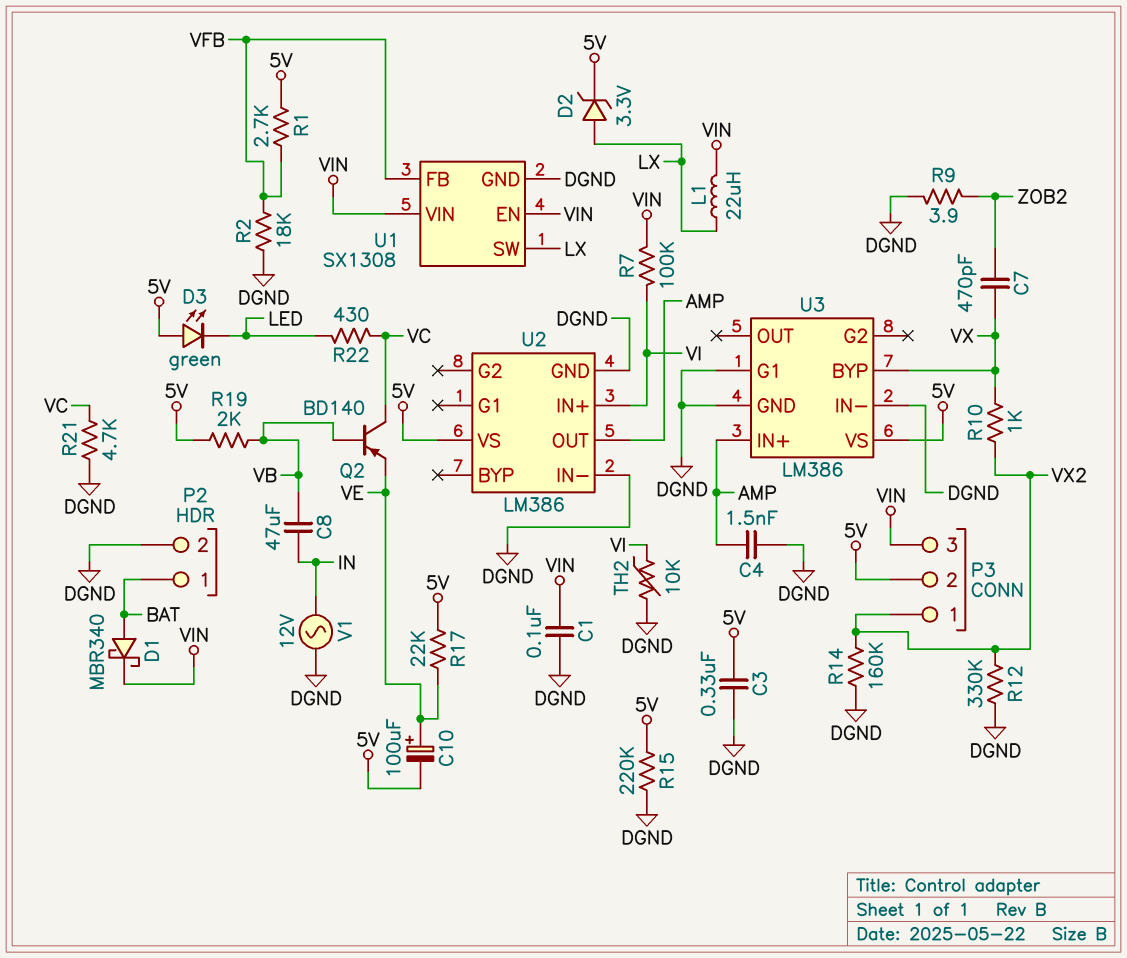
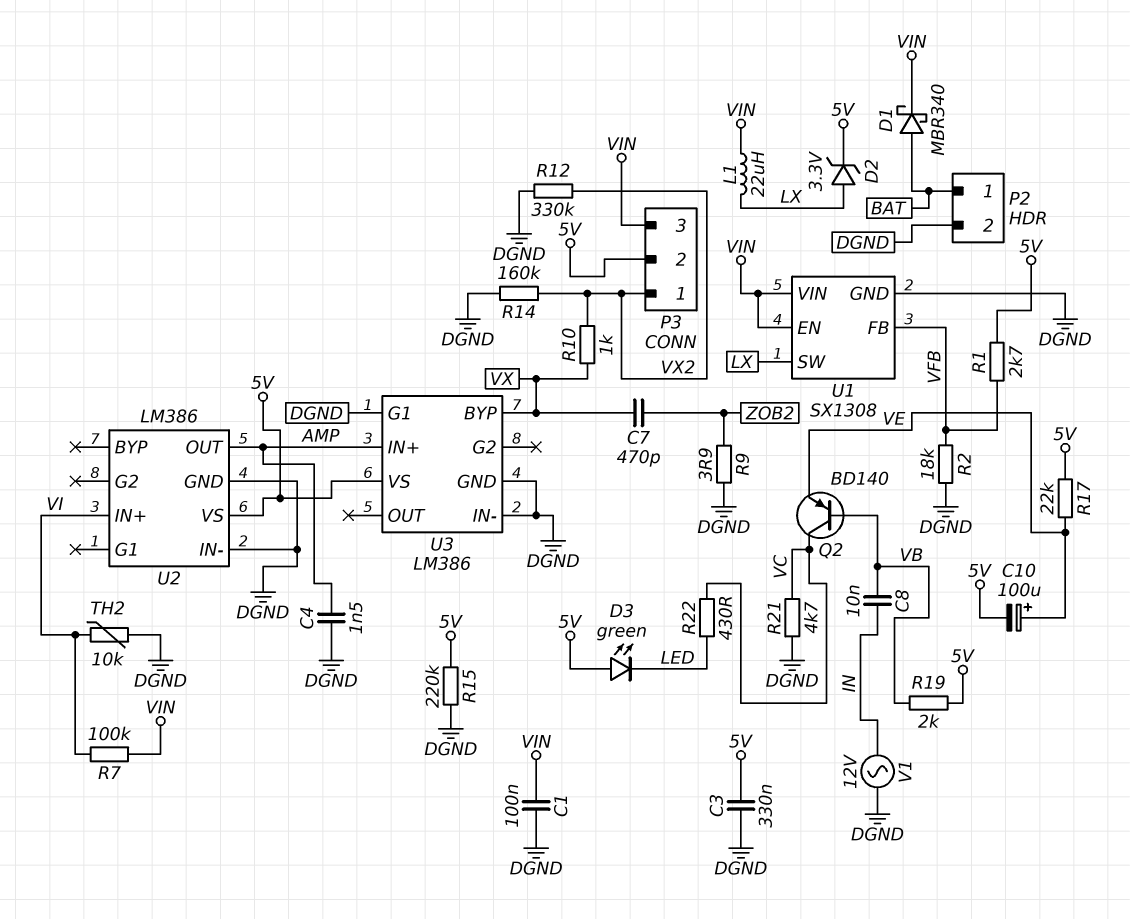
C8: 47uF (IN, VB) -> 10nF (IN, VB)

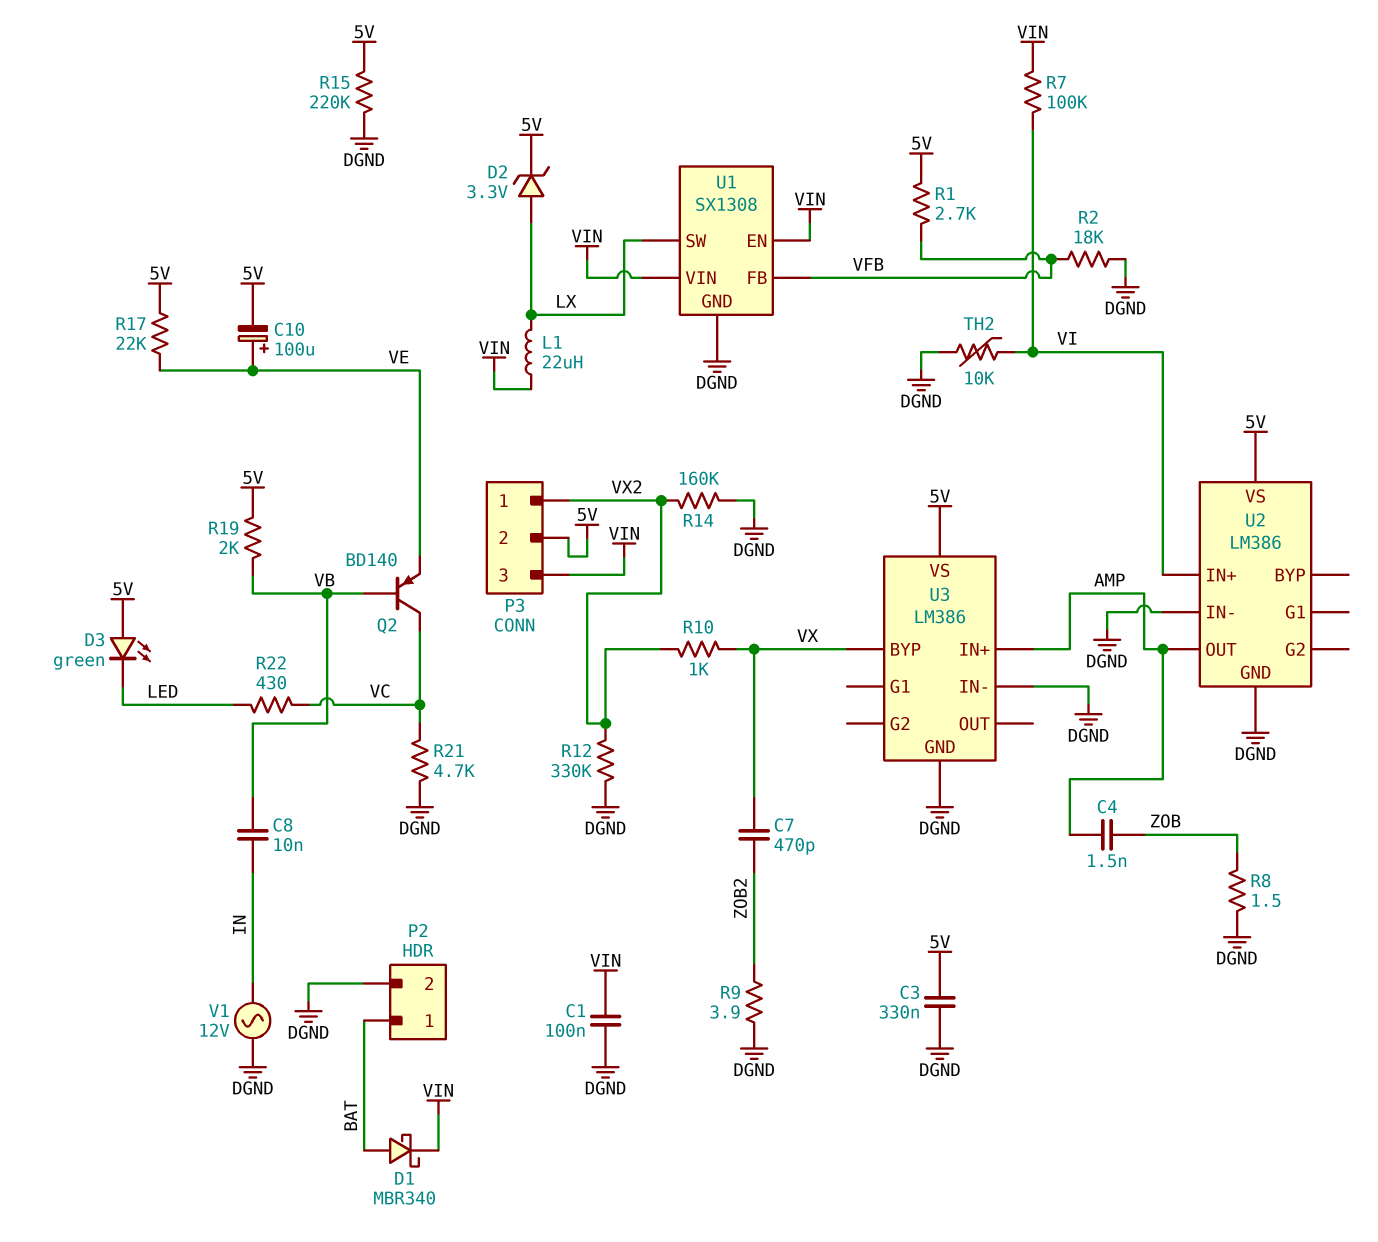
C4: 1.5nF (AMP, DGND) -> 1.5nF (AMP, ZOB)
R8: none -> 1.5 (DGND, ZOB)
U3 pin G1: DGND -> none

